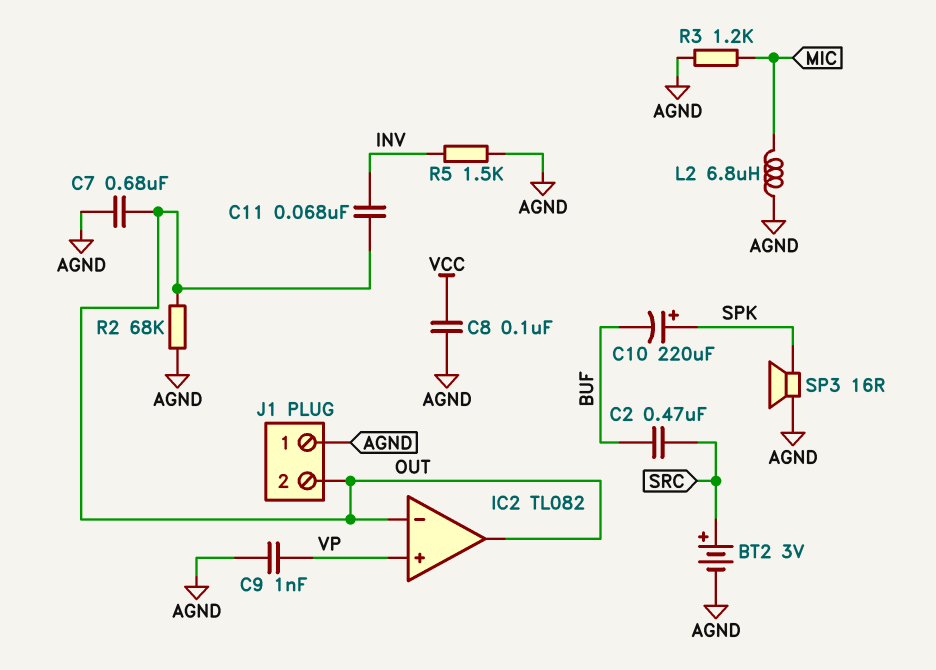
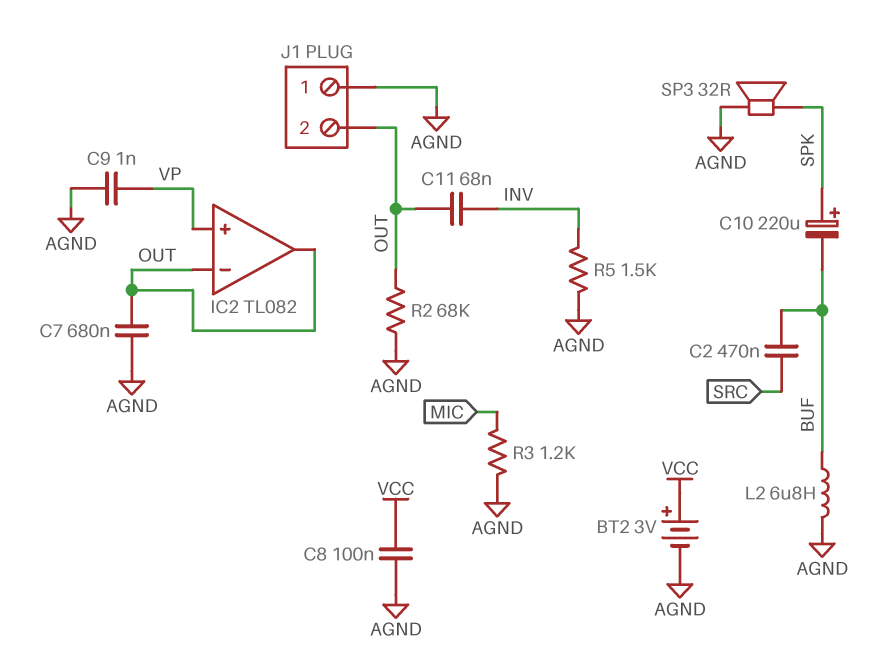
BT2: 3V (plus SRC, minus AGND) -> 3V (plus VCC, minus AGND)
L2: 6.8uH (AGND, MIC) -> 6.8uH (AGND, BUF)
SP3: speaker 16R (AGND, SPK) -> speaker 32R (AGND, SPK)

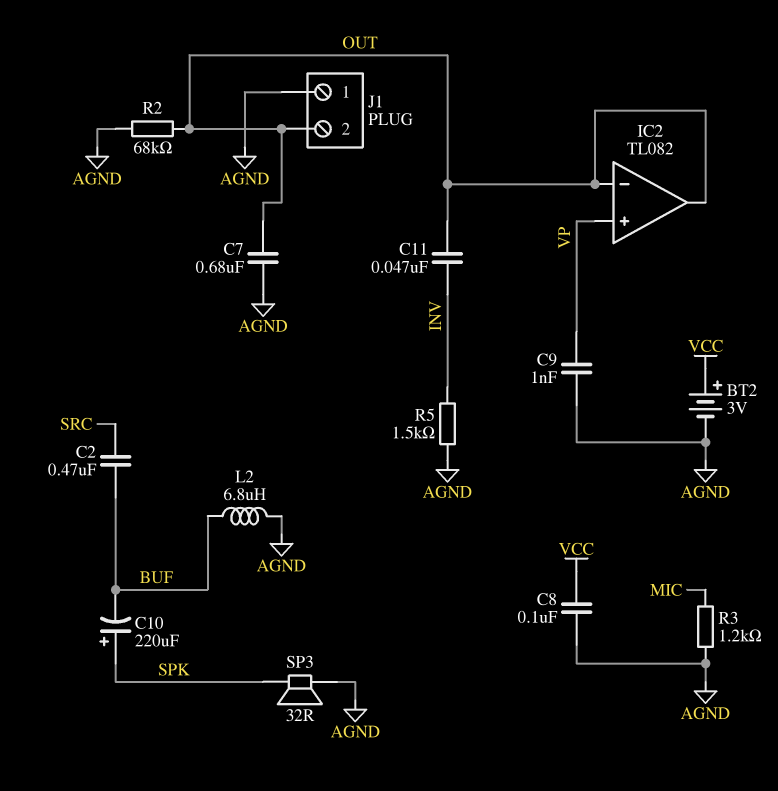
C11: 68nF (INV, OUT) -> 47nF (INV, OUT)

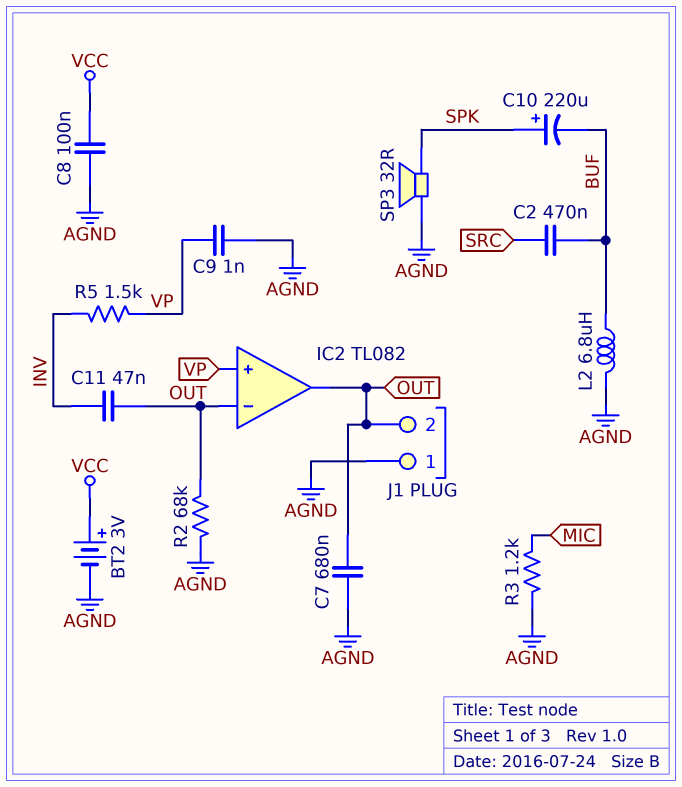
R5: 1.5k (AGND, INV) -> 1.5k (INV, VP)

